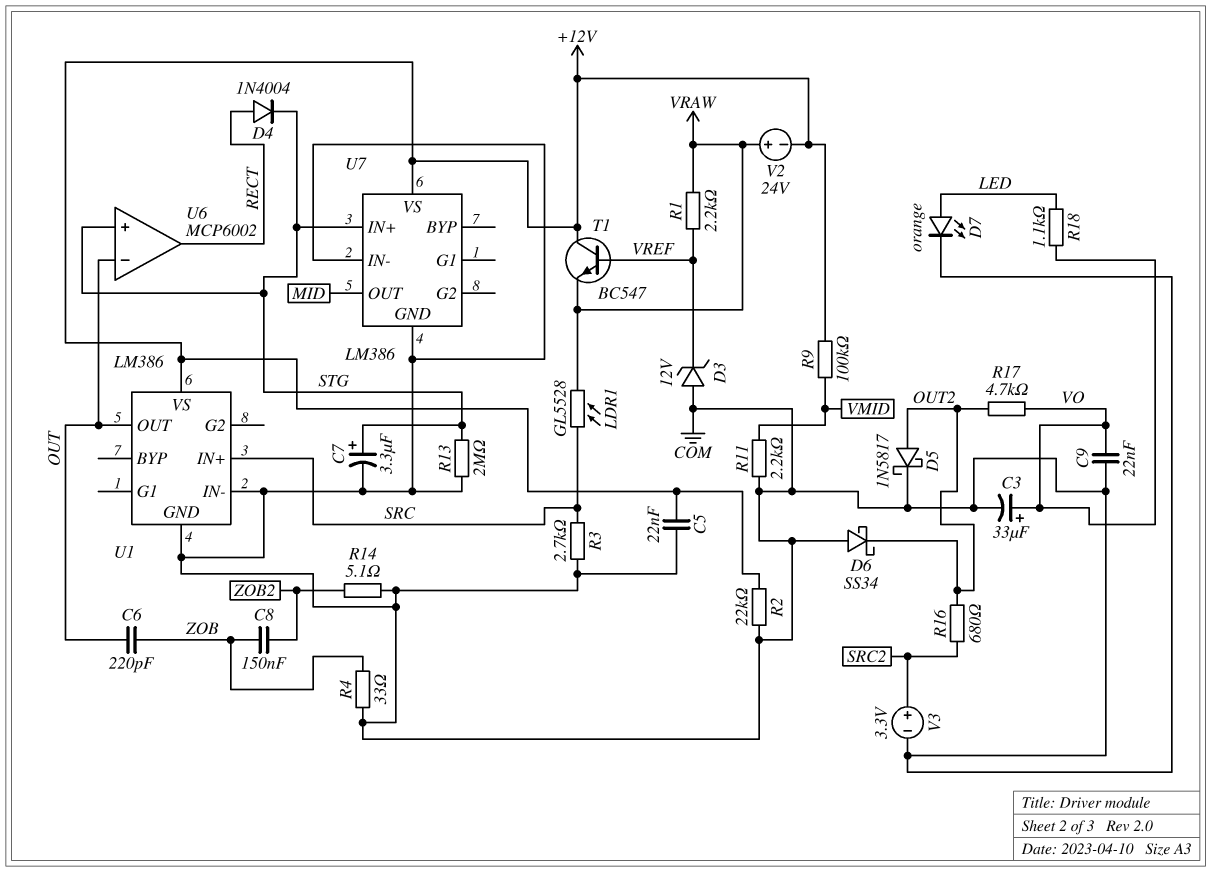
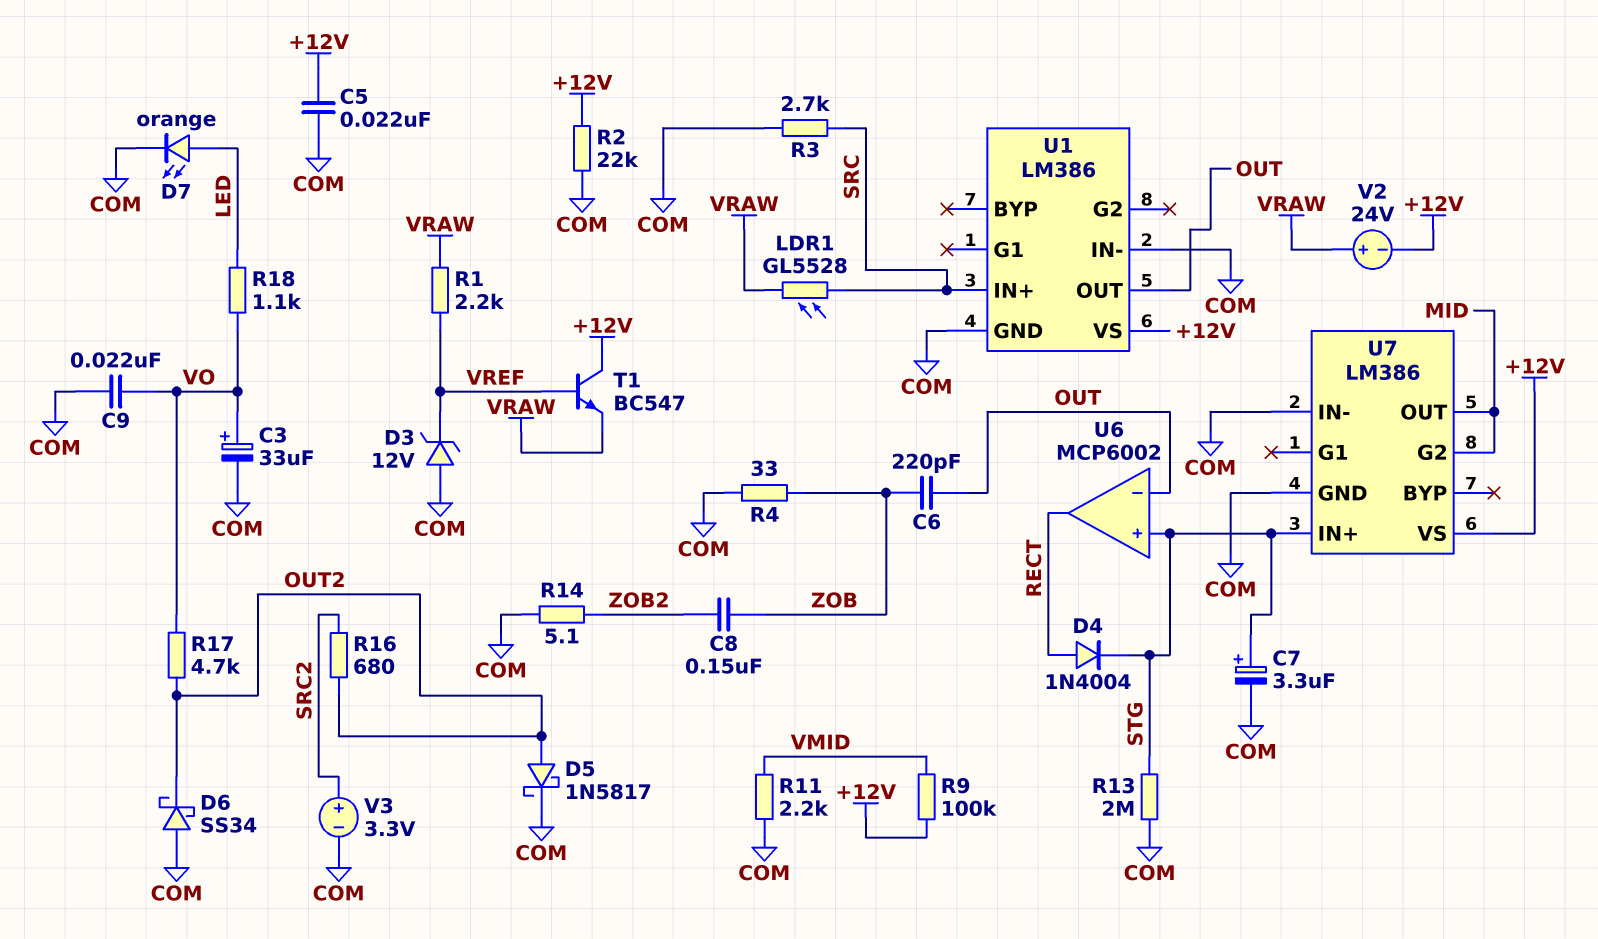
U7 pin G2: none -> MID

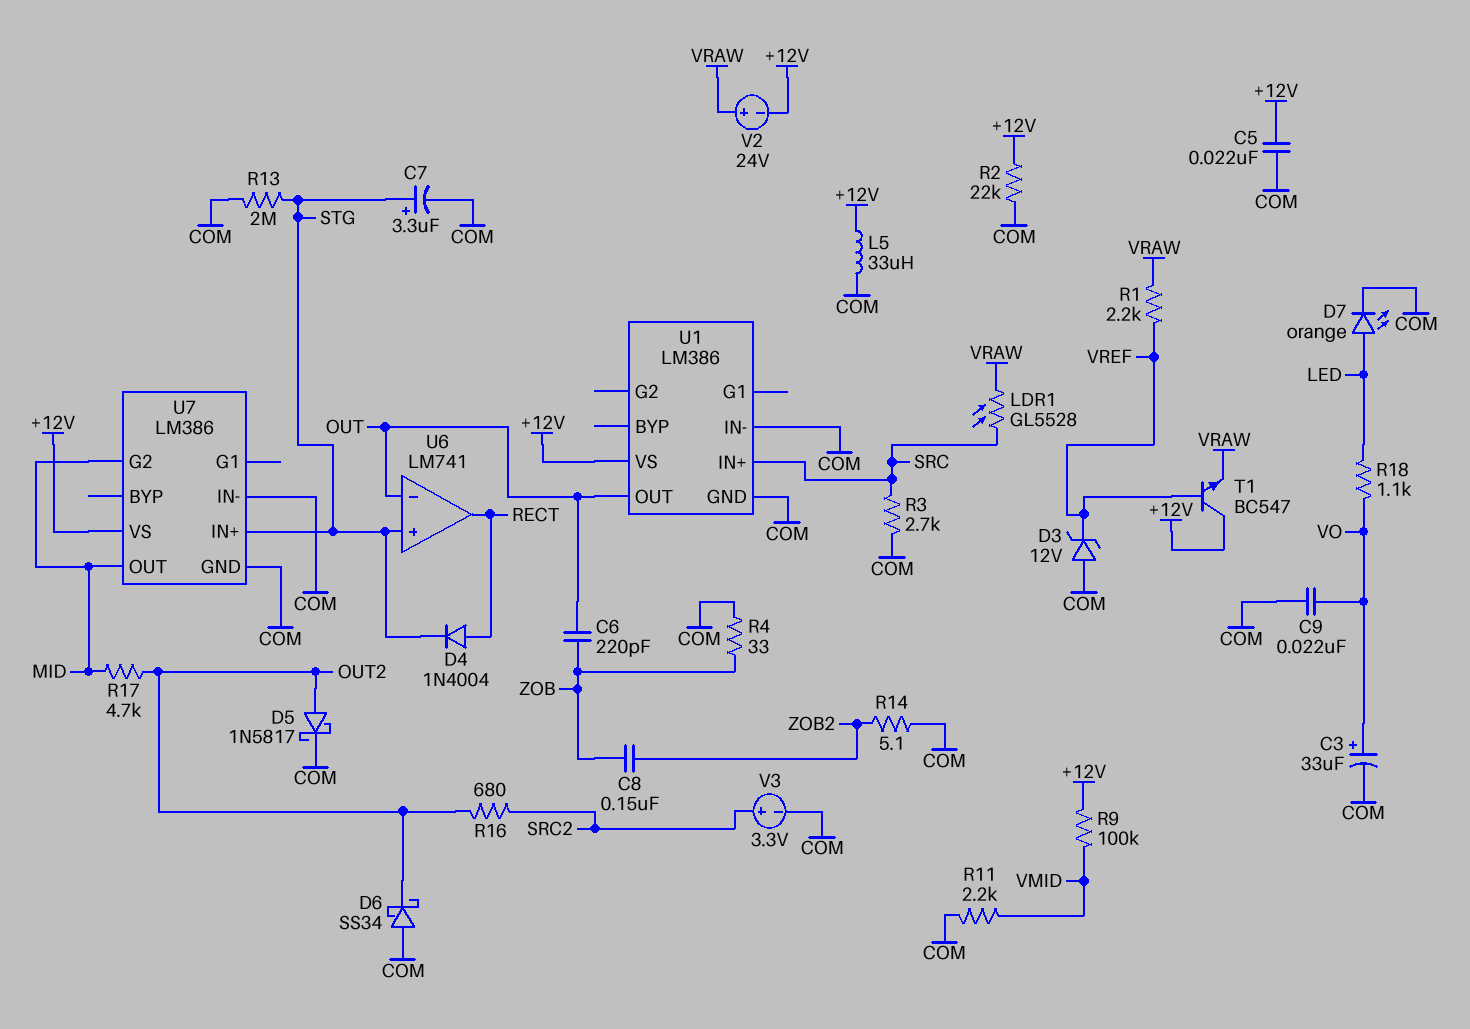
L5: none -> 33uH (+12V, COM)
R17: 4.7k (OUT2, VO) -> 4.7k (MID, OUT2)
U6: MCP6002 -> LM741

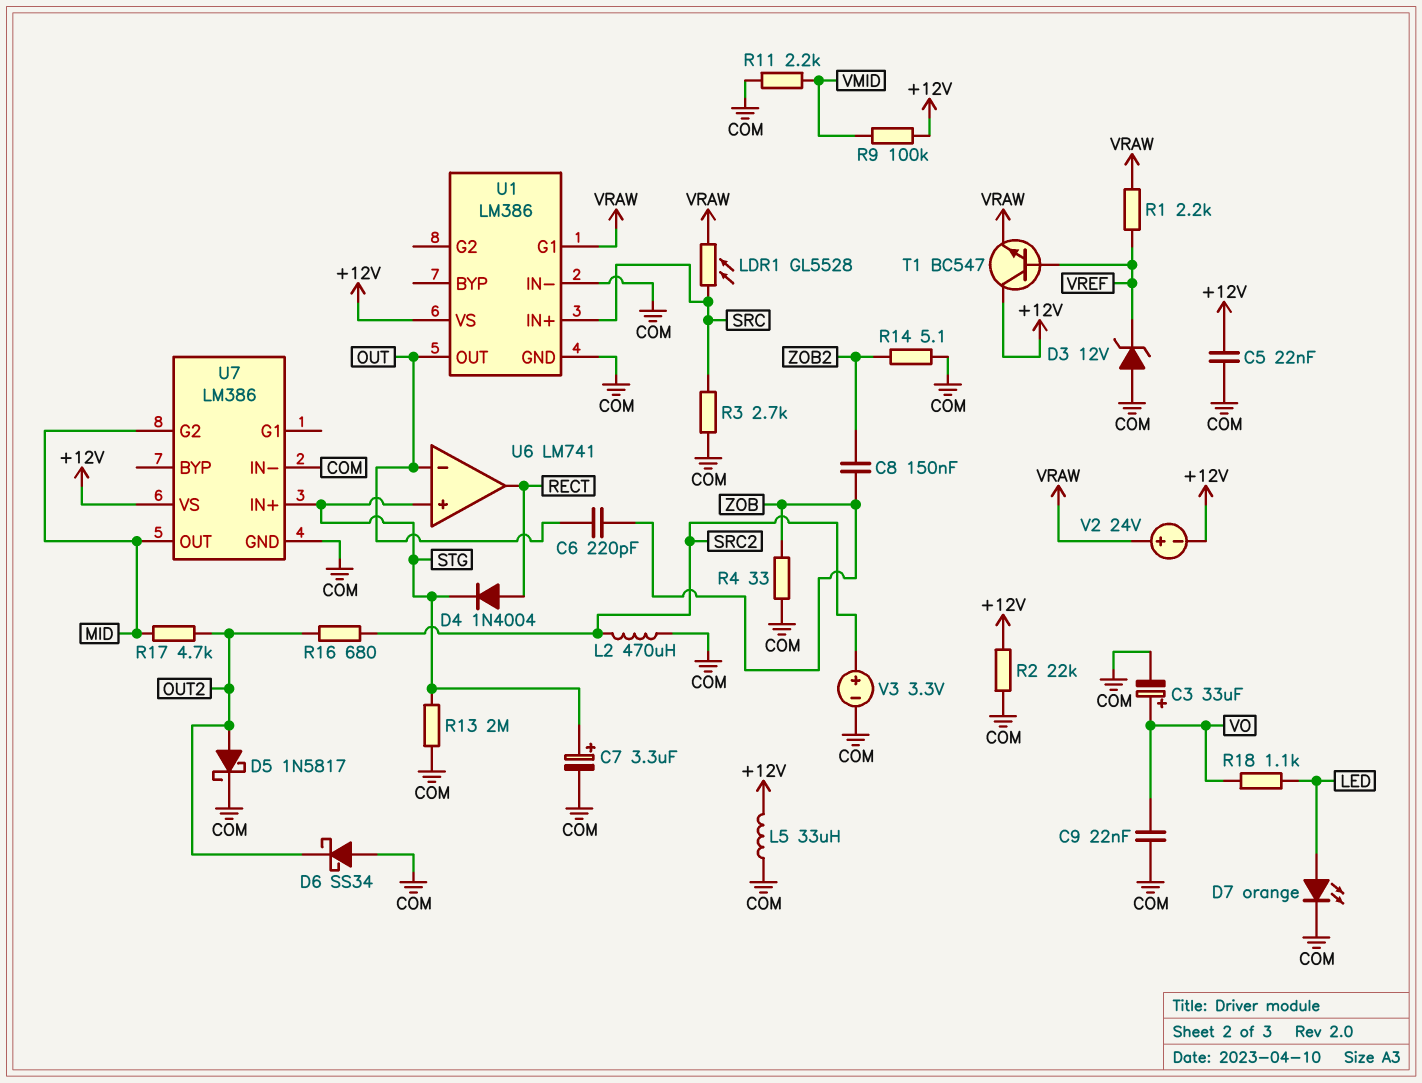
L2: none -> 470uH (COM, SRC2)
U1 pin G1: none -> VRAW

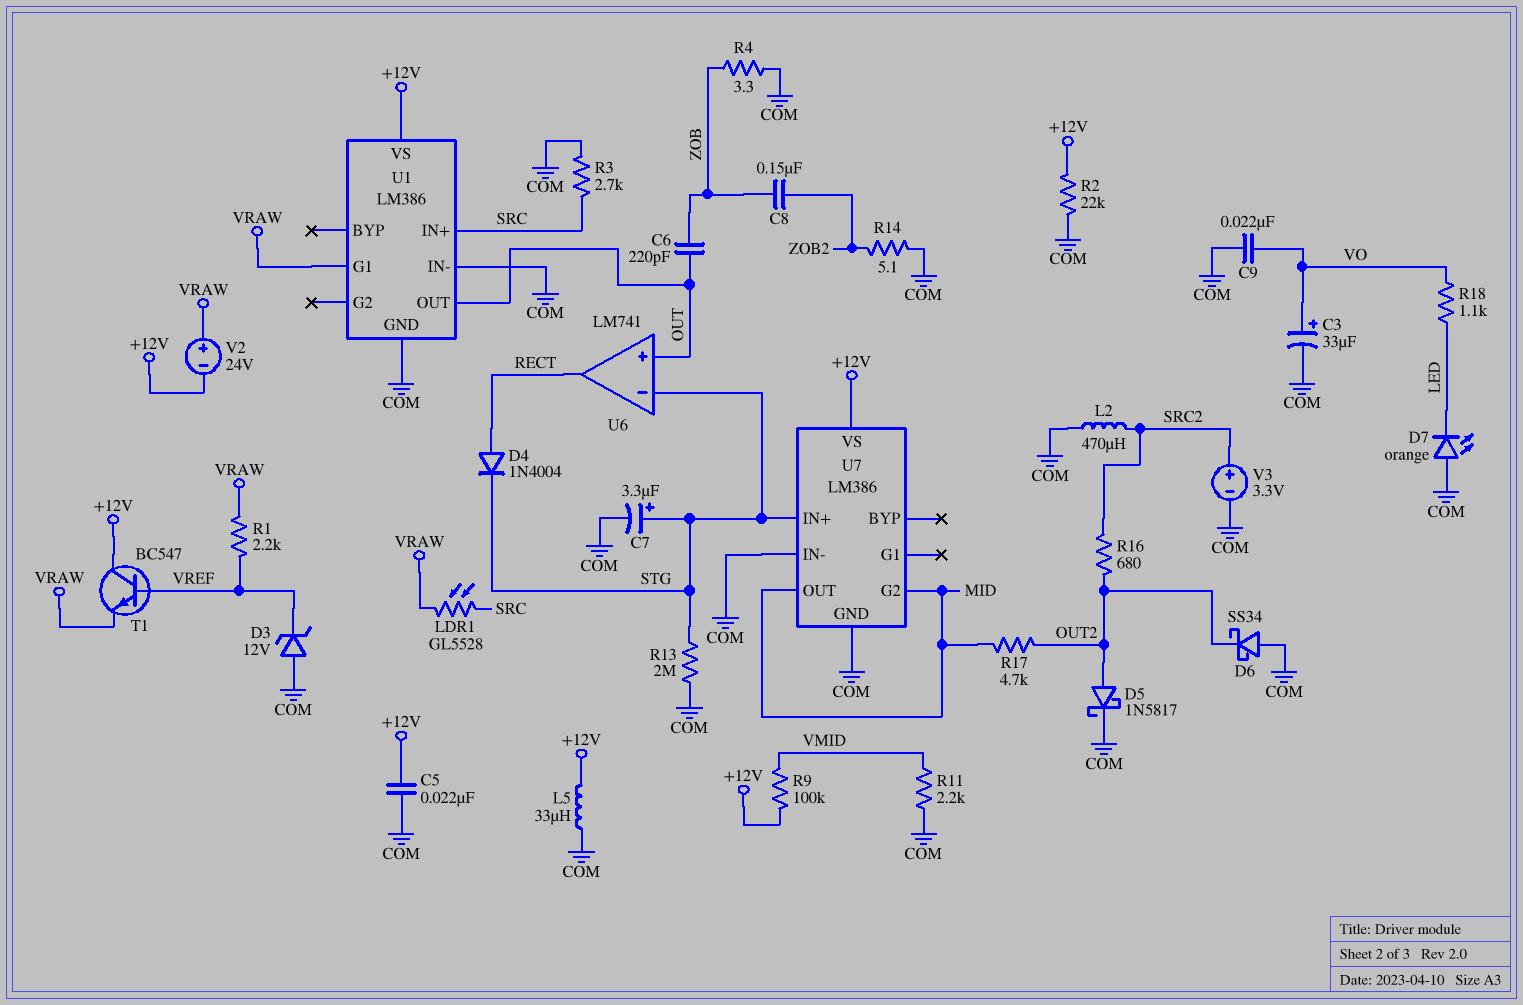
D7: LED orange (A LED, K COM) -> LED orange (A COM, K LED)
R4: 33 (COM, ZOB) -> 3.3 (COM, ZOB)
U6 pin in+: STG -> OUT
U6 pin in-: OUT -> STG

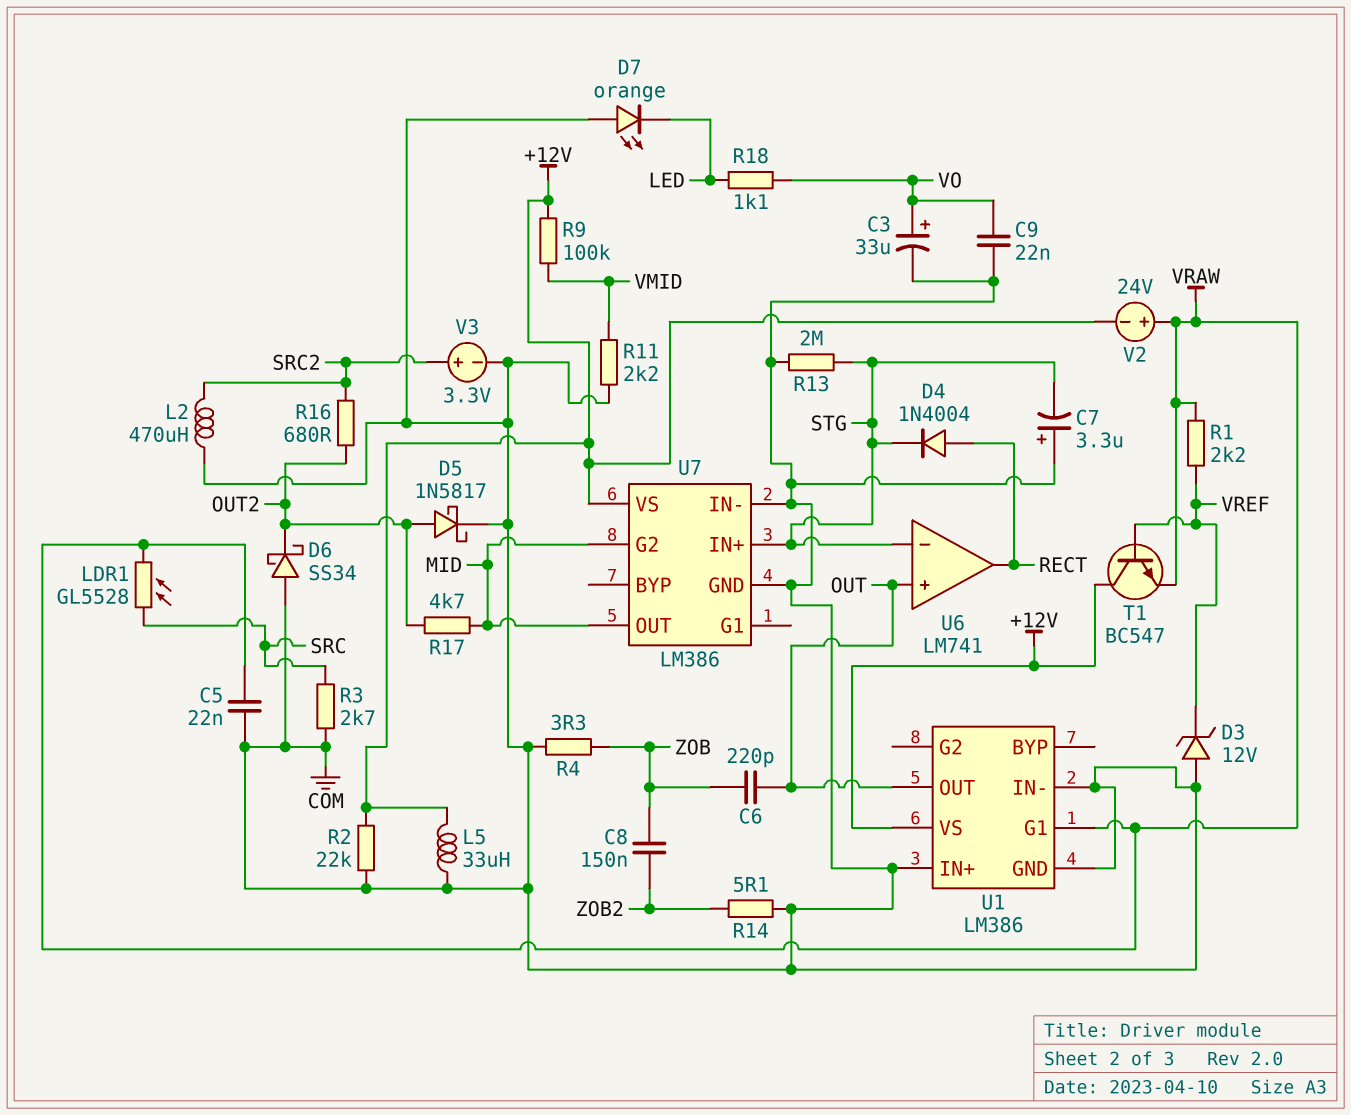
C5: 22nF (+12V, COM) -> 22nF (COM, VRAW)
C7: 3.3uF (plus STG, minus COM) -> 3.3uF (plus COM, minus STG)
U1 pin IN+: SRC -> COM

